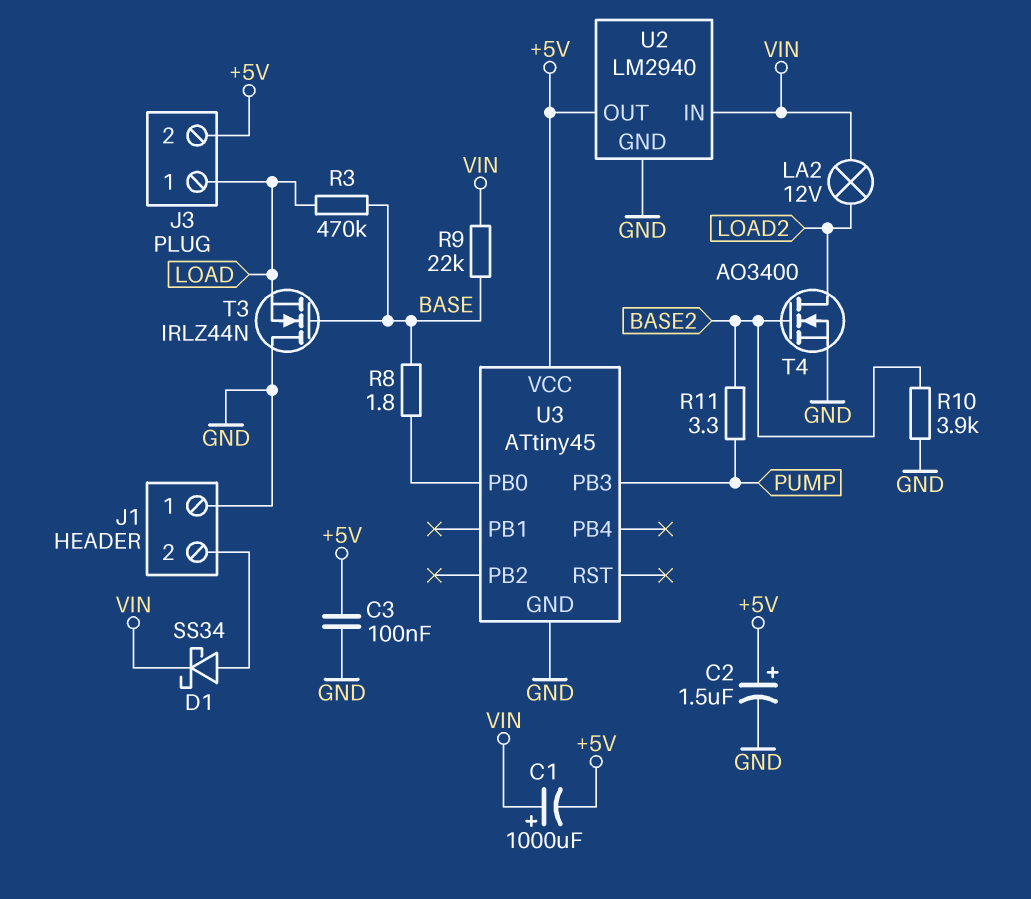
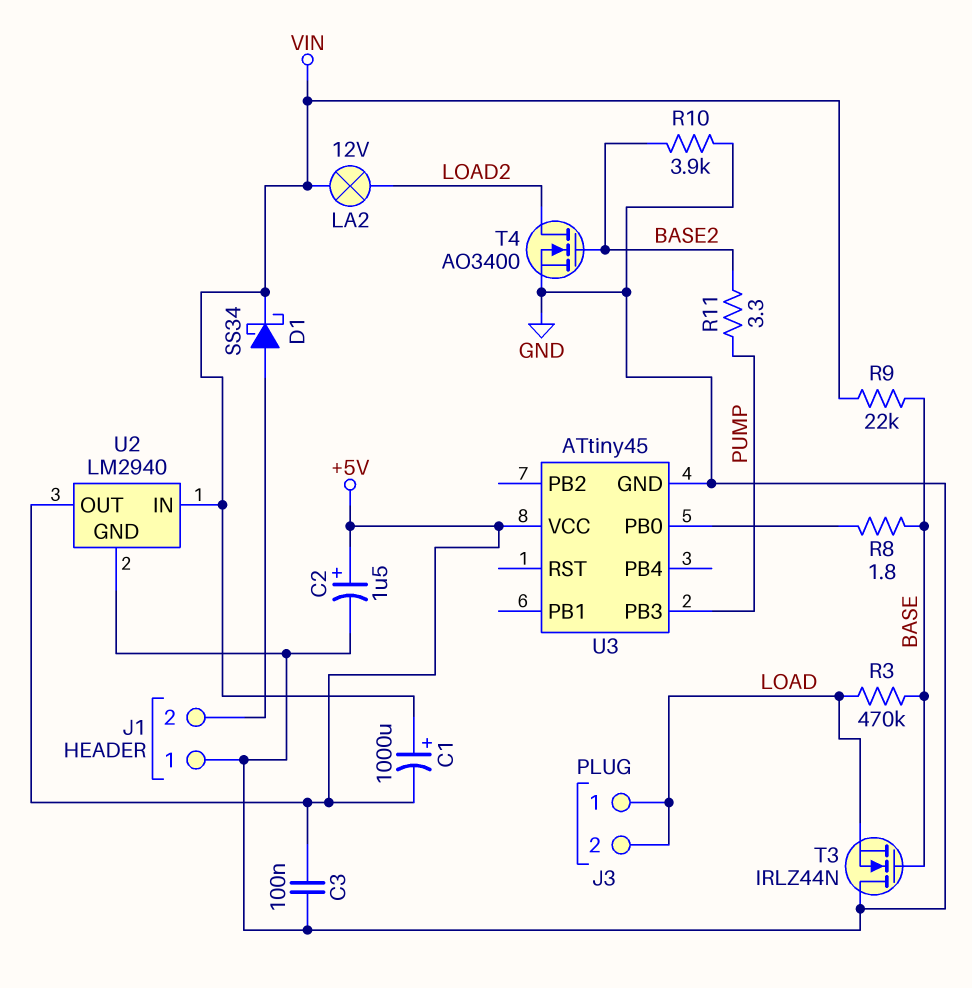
J3 pin 2: +5V -> LOAD

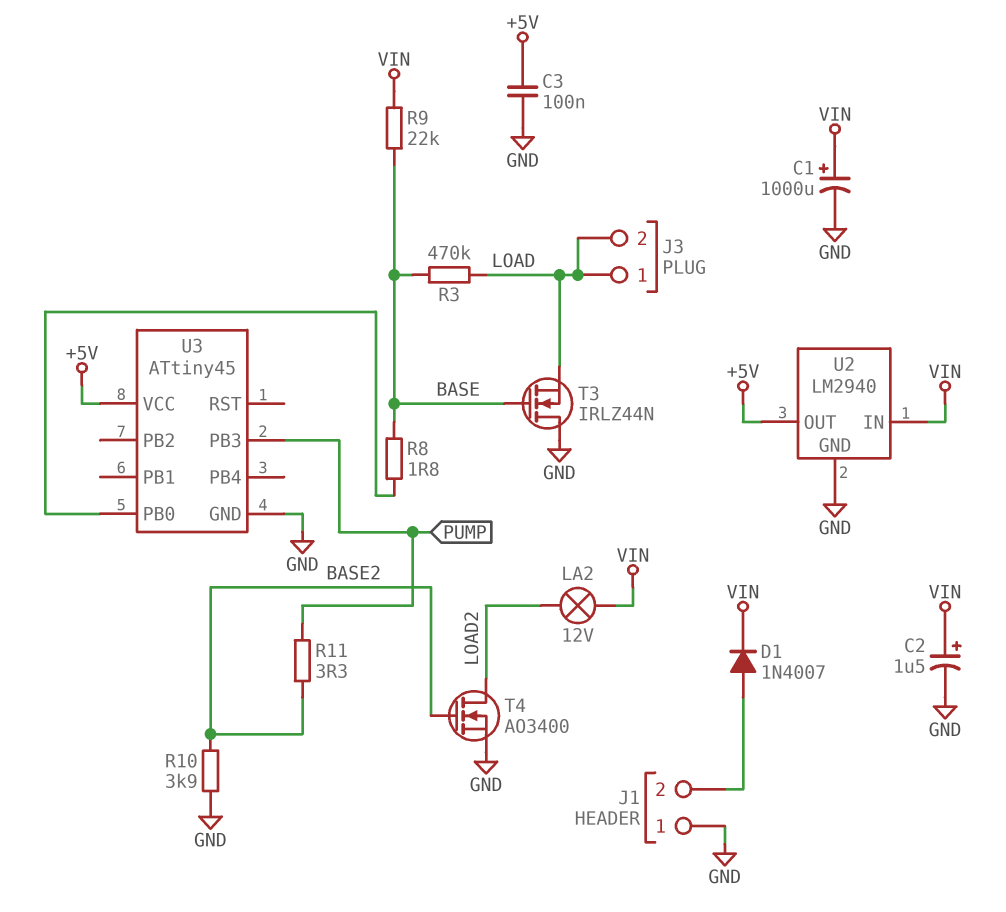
C1: 1000uF (plus VIN, minus +5V) -> 1000uF (plus VIN, minus GND)
C2: 1.5uF (plus +5V, minus GND) -> 1.5uF (plus VIN, minus GND)
D1: schottky SS34 (A J1/2, K VIN) -> diode 1N4007 (A J1/2, K VIN)

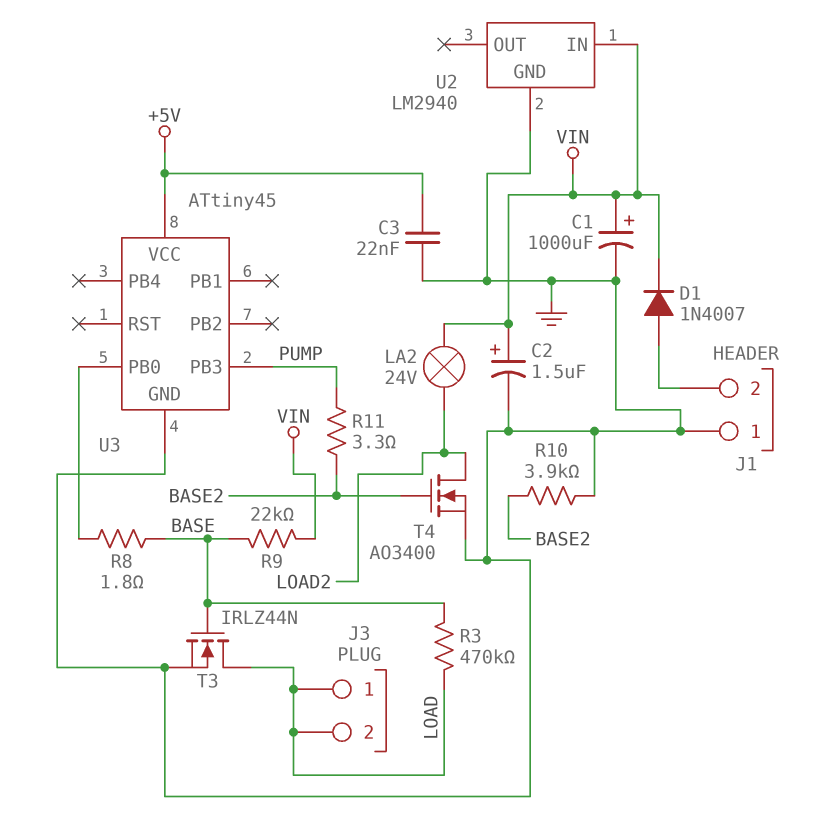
C3: 100nF (+5V, GND) -> 22nF (+5V, GND)
LA2: lamp 12V (LOAD2, VIN) -> lamp 24V (LOAD2, VIN)
T3: NMOS IRLZ44N (G BASE, D GND, S LOAD) -> NMOS IRLZ44N (G BASE, D LOAD, S GND)
U2 pin OUT: +5V -> none

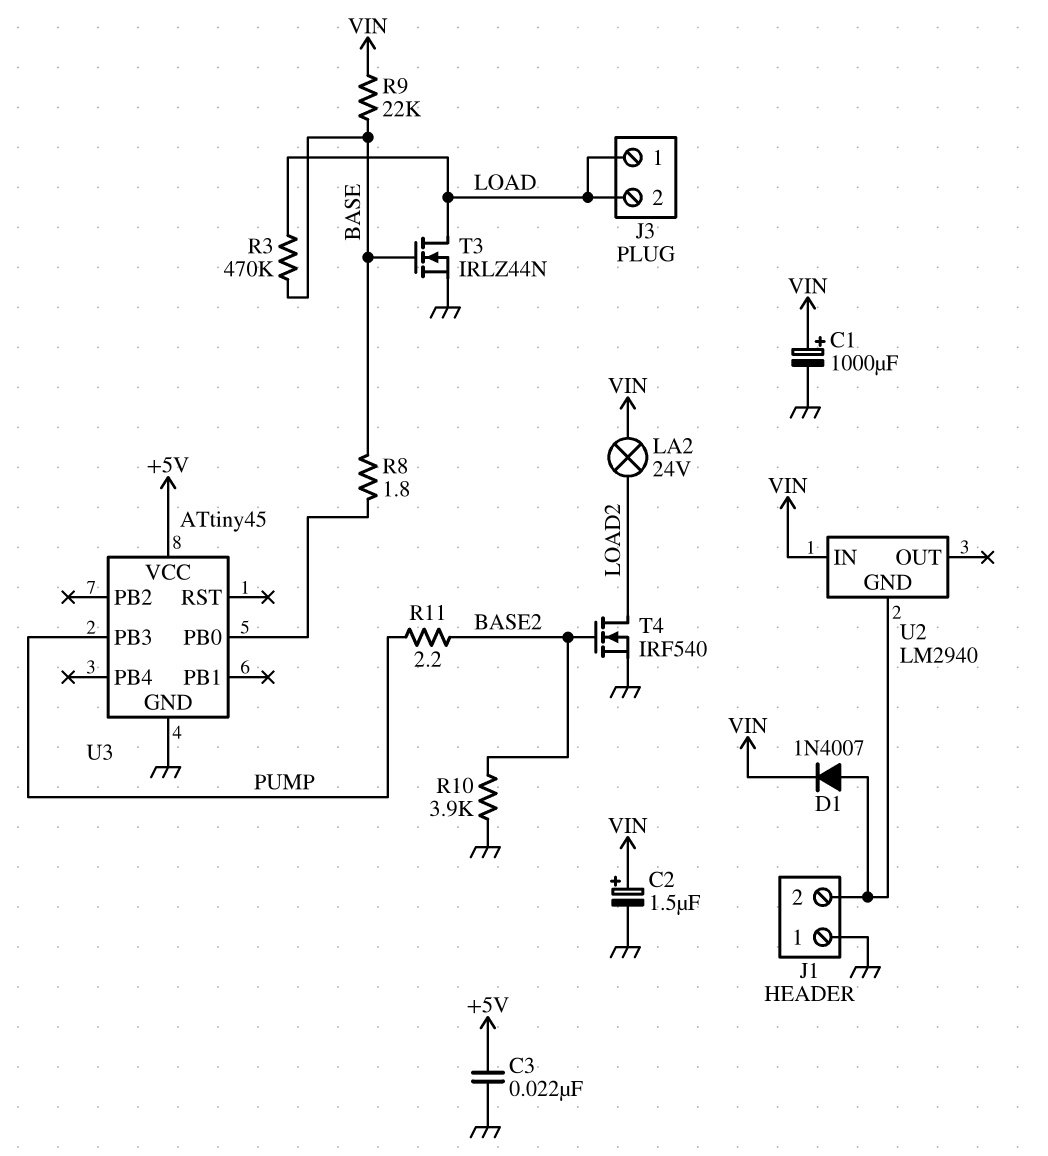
R11: 3.3 (BASE2, PUMP) -> 2.2 (BASE2, PUMP)
T4: NMOS AO3400 (G BASE2, D LOAD2, S GND) -> NMOS IRF540 (G BASE2, D LOAD2, S GND)
U2 pin GND: GND -> J1/2

